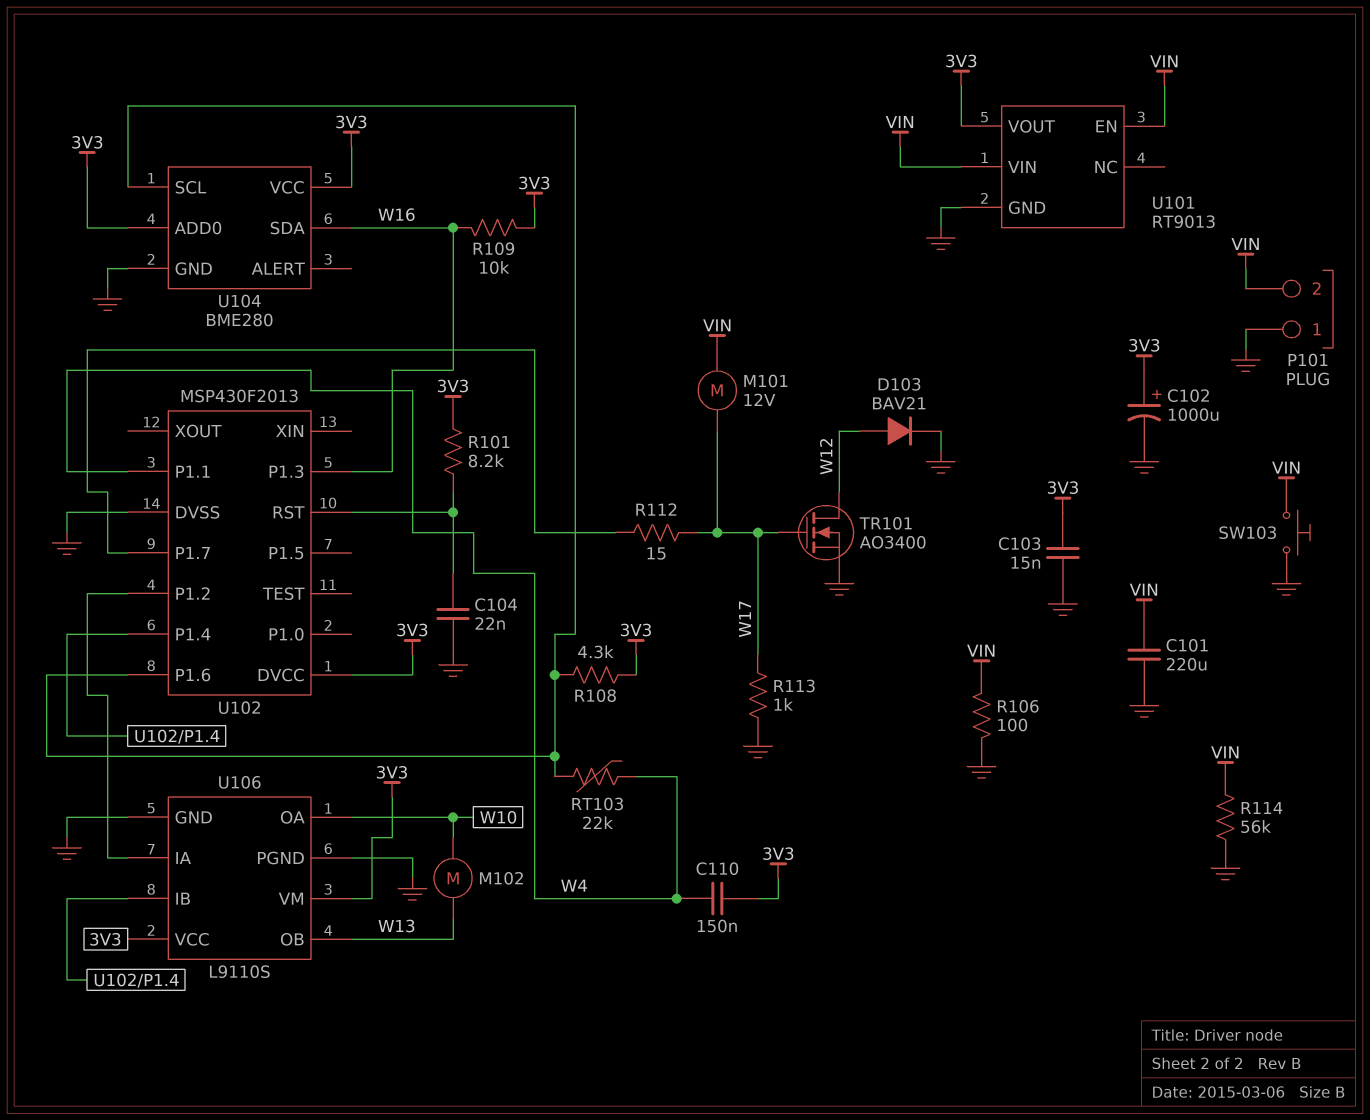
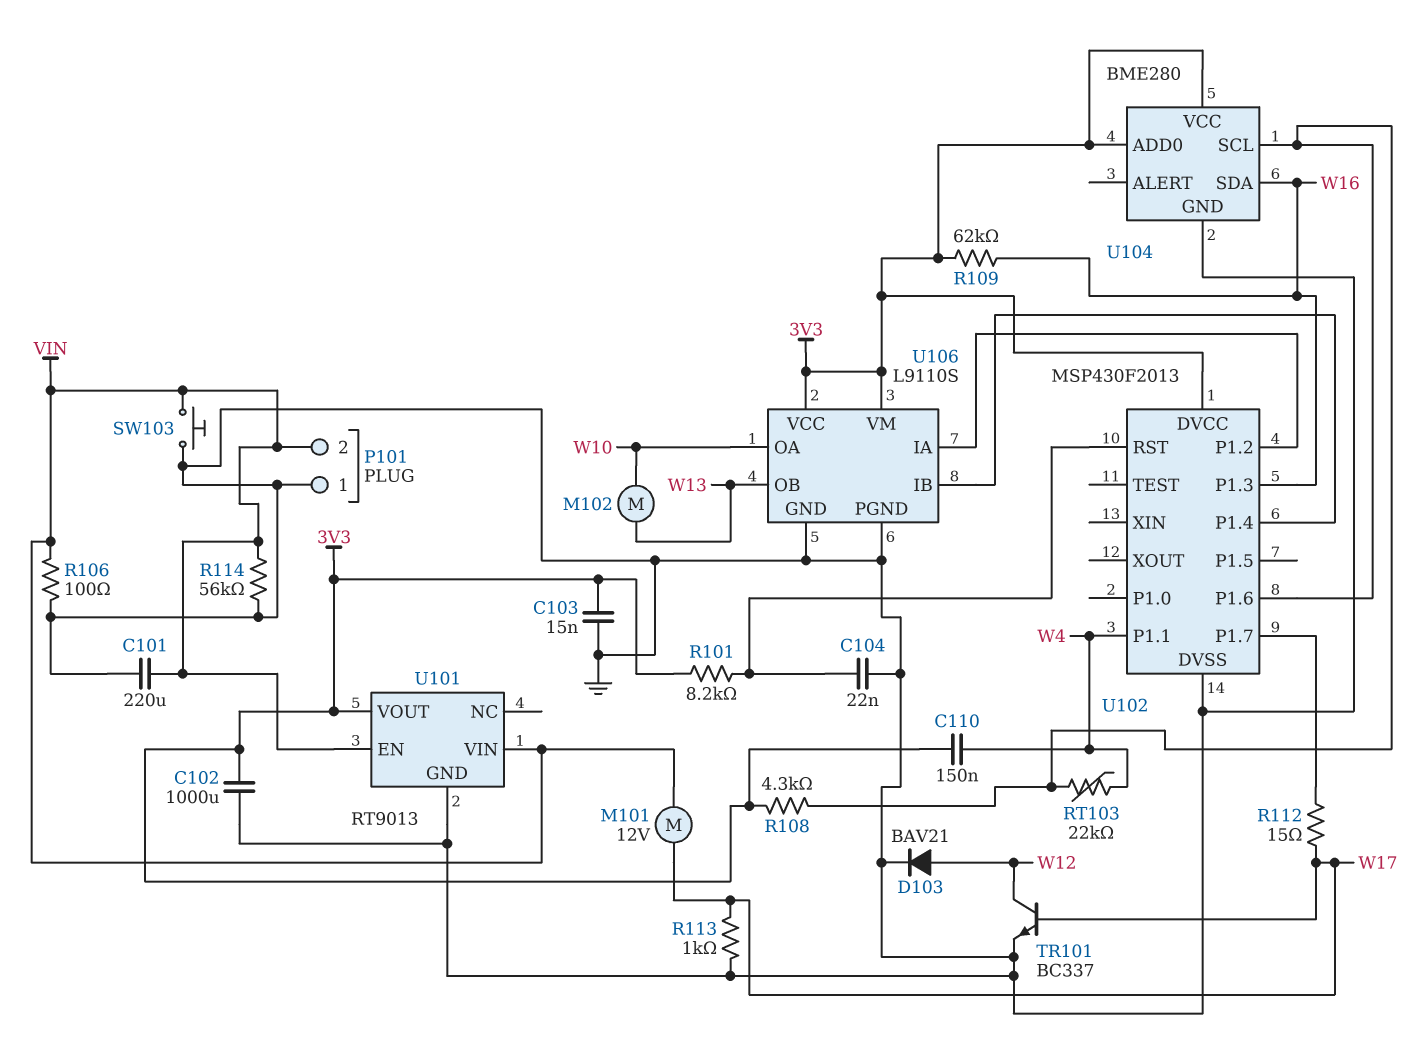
C102: 1000uF (plus 3V3, minus GND) -> 1000uF (3V3, GND)
R109: 10k (3V3, W16) -> 62k (3V3, W16)
TR101: NMOS AO3400 (G W17, D W12, S GND) -> NPN BC337 (B W17, C W12, E GND)

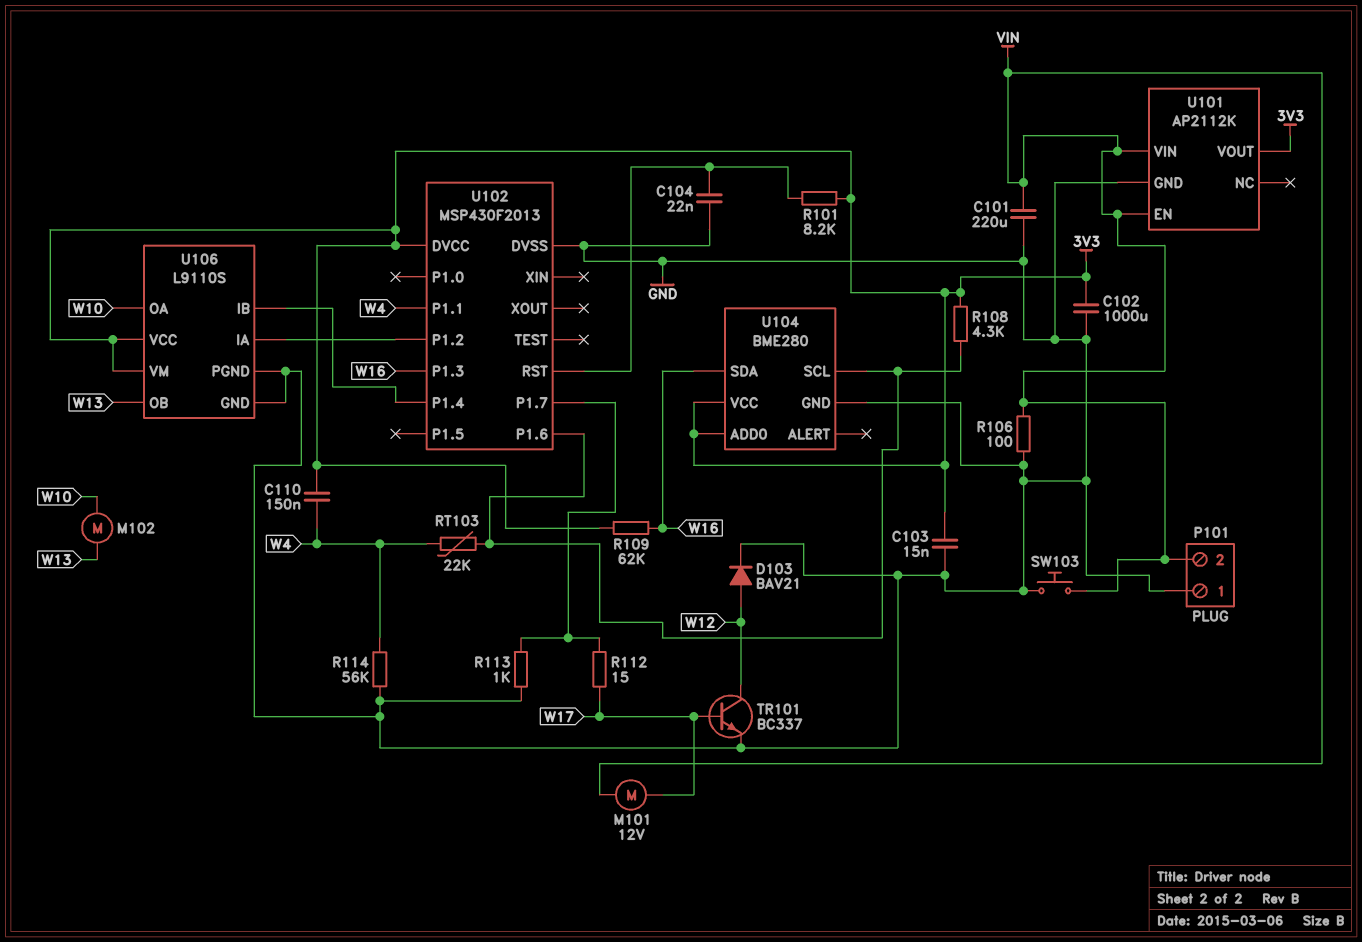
R113: 1k (GND, W17) -> 1k (GND, U102/P1.7)
R114: 56k (GND, VIN) -> 56k (GND, W4)
U101: RT9013 -> AP2112K

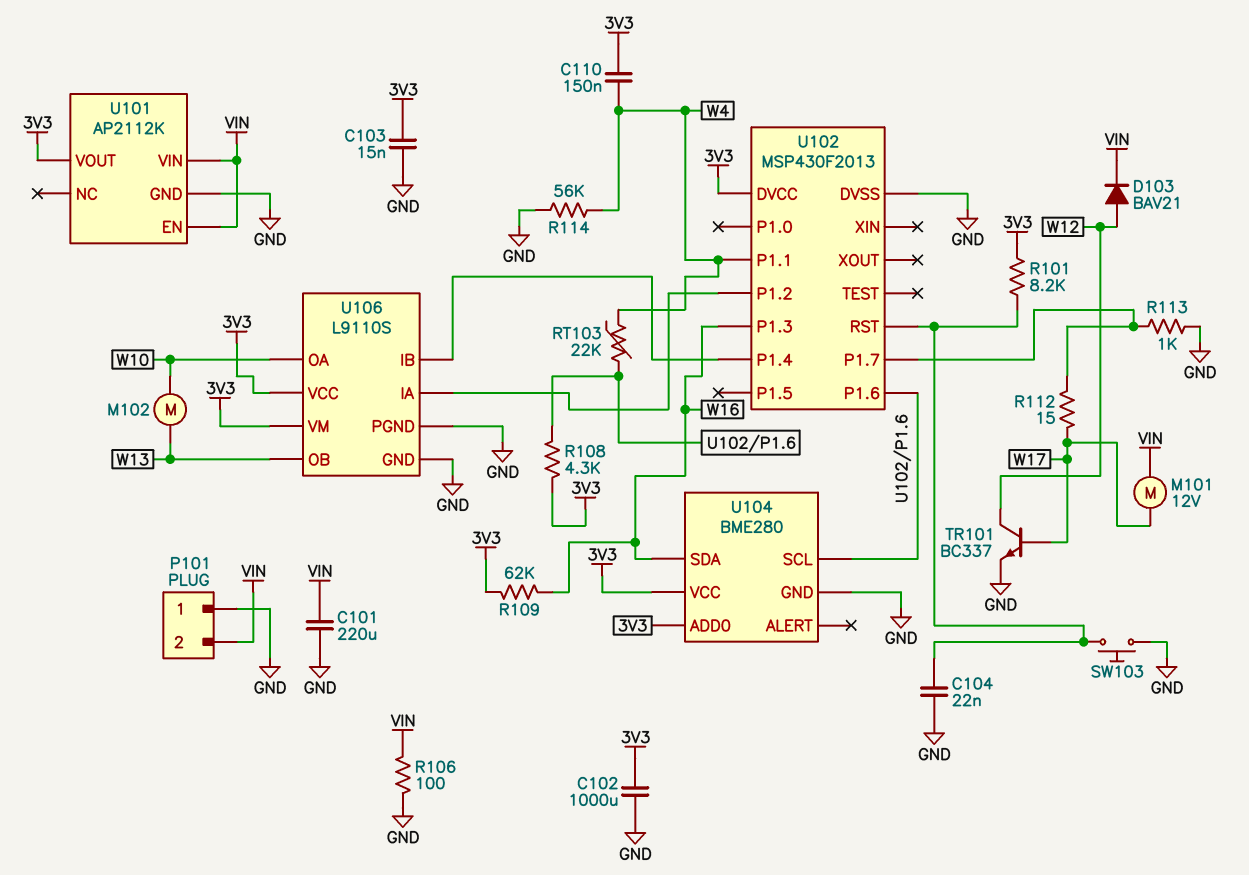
D103: diode BAV21 (A W12, K GND) -> diode BAV21 (A W12, K VIN)
SW103: button (GND, VIN) -> button (GND, U102/RST)

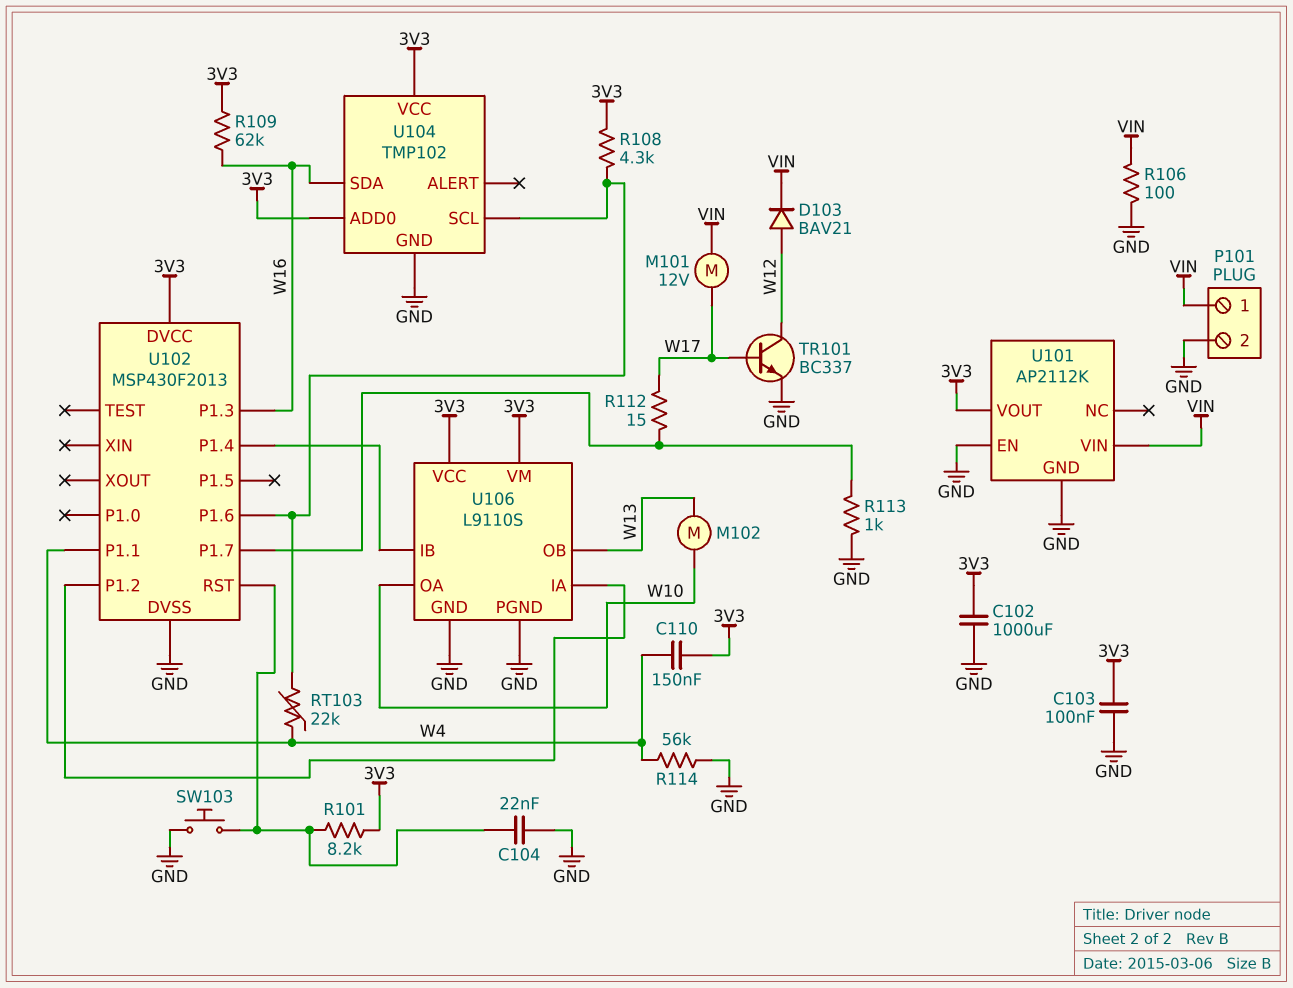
C101: 220uF (GND, VIN) -> none
C103: 15nF (3V3, GND) -> 100nF (3V3, GND)
P101 pin 1: GND -> VIN
P101 pin 2: VIN -> GND
U101 pin EN: VIN -> GND
U104: BME280 -> TMP102

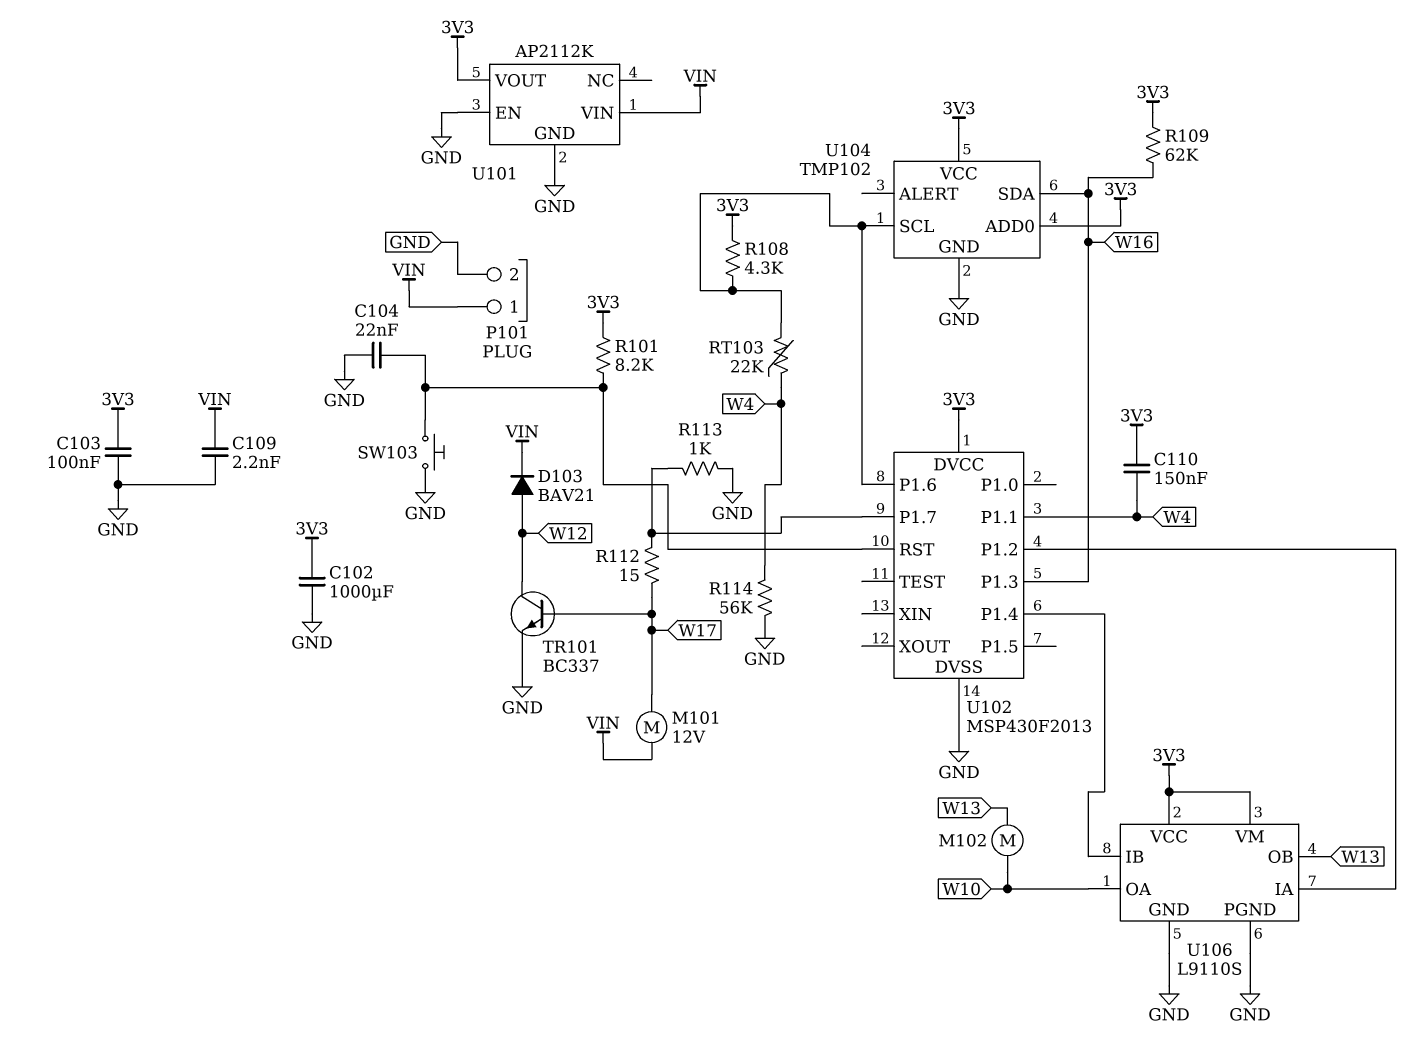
C109: none -> 2.2nF (GND, VIN)
R106: 100 (GND, VIN) -> none

